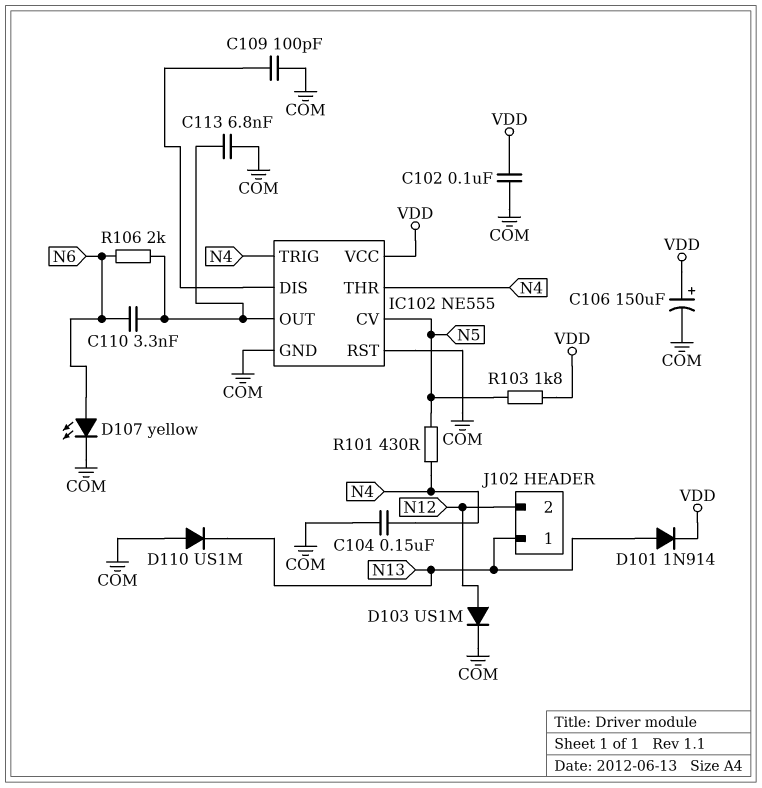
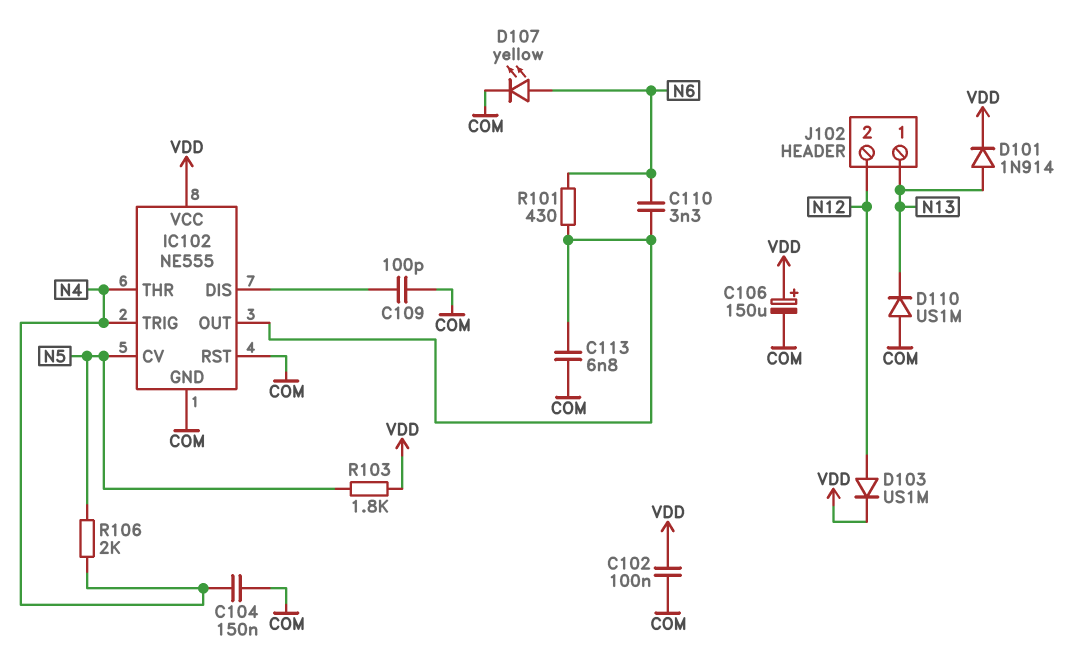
D103: diode US1M (A N12, K COM) -> diode US1M (A N12, K VDD)
R101: 430 (N4, N5) -> 430 (IC102/OUT, N6)
R106: 2k (IC102/OUT, N6) -> 2k (N4, N5)

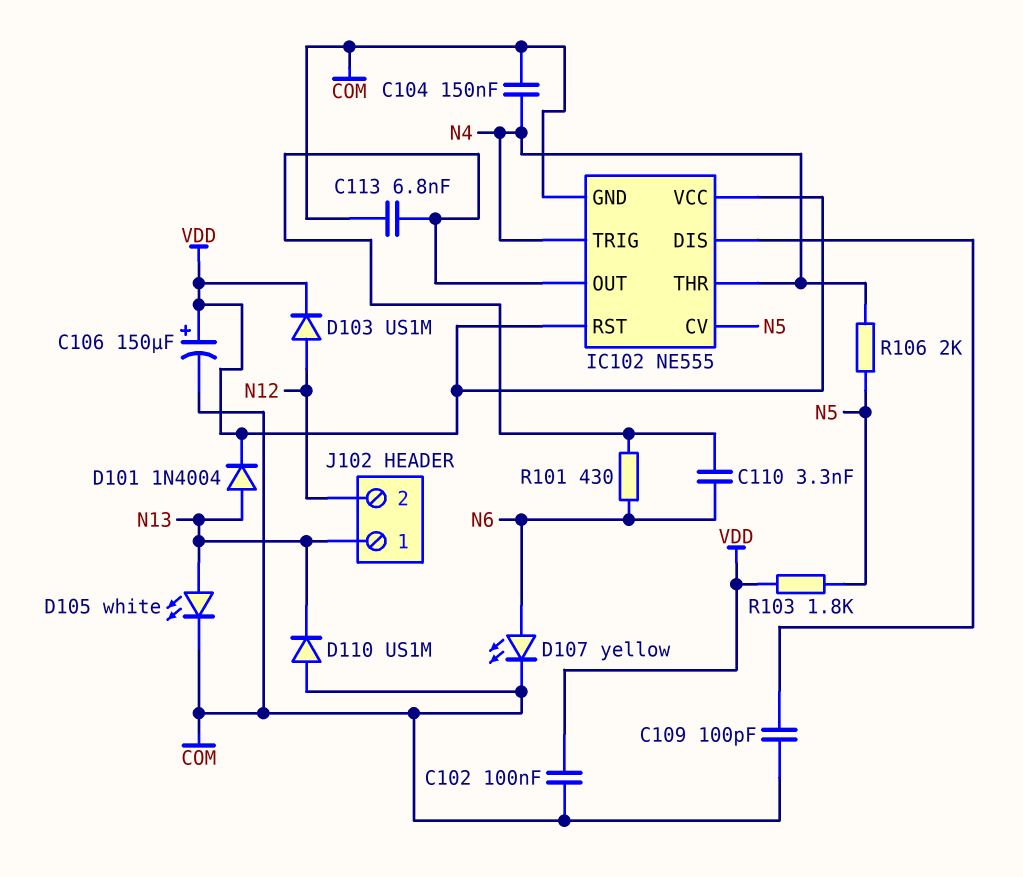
D101: diode 1N914 (A N13, K VDD) -> diode 1N4004 (A N13, K VDD)
D105: none -> LED white (A N13, K COM)
IC102 pin RST: COM -> VDD

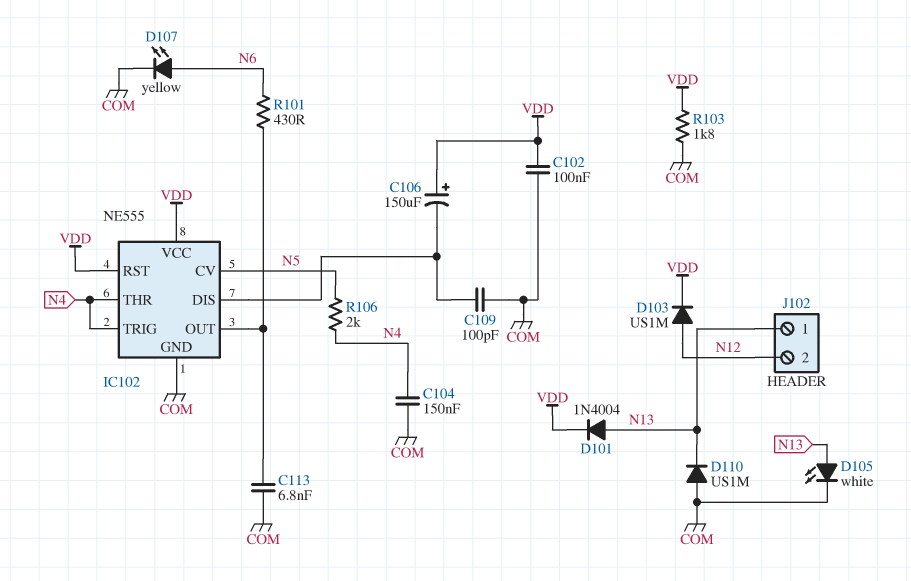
C106: 150uF (plus VDD, minus COM) -> 150uF (plus VDD, minus IC102/DIS)
C110: 3.3nF (IC102/OUT, N6) -> none
R103: 1.8k (N5, VDD) -> 1.8k (COM, VDD)

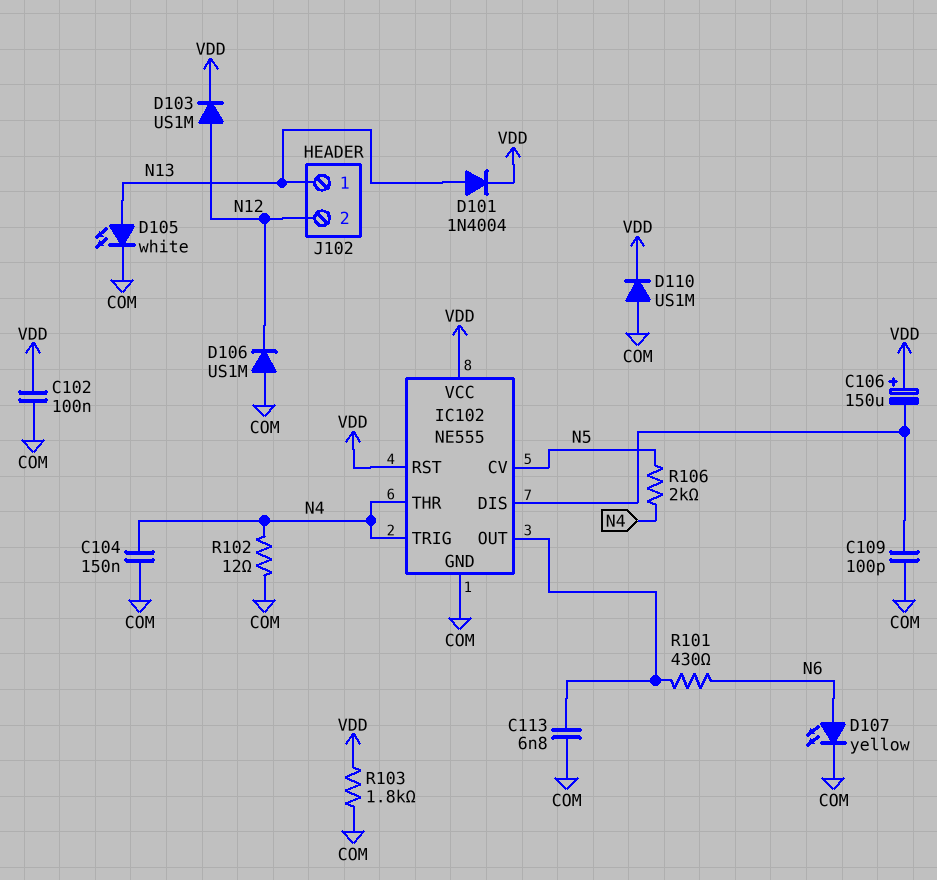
D106: none -> diode US1M (A COM, K N12)
D110: diode US1M (A COM, K N13) -> diode US1M (A COM, K VDD)
R102: none -> 12 (COM, N4)

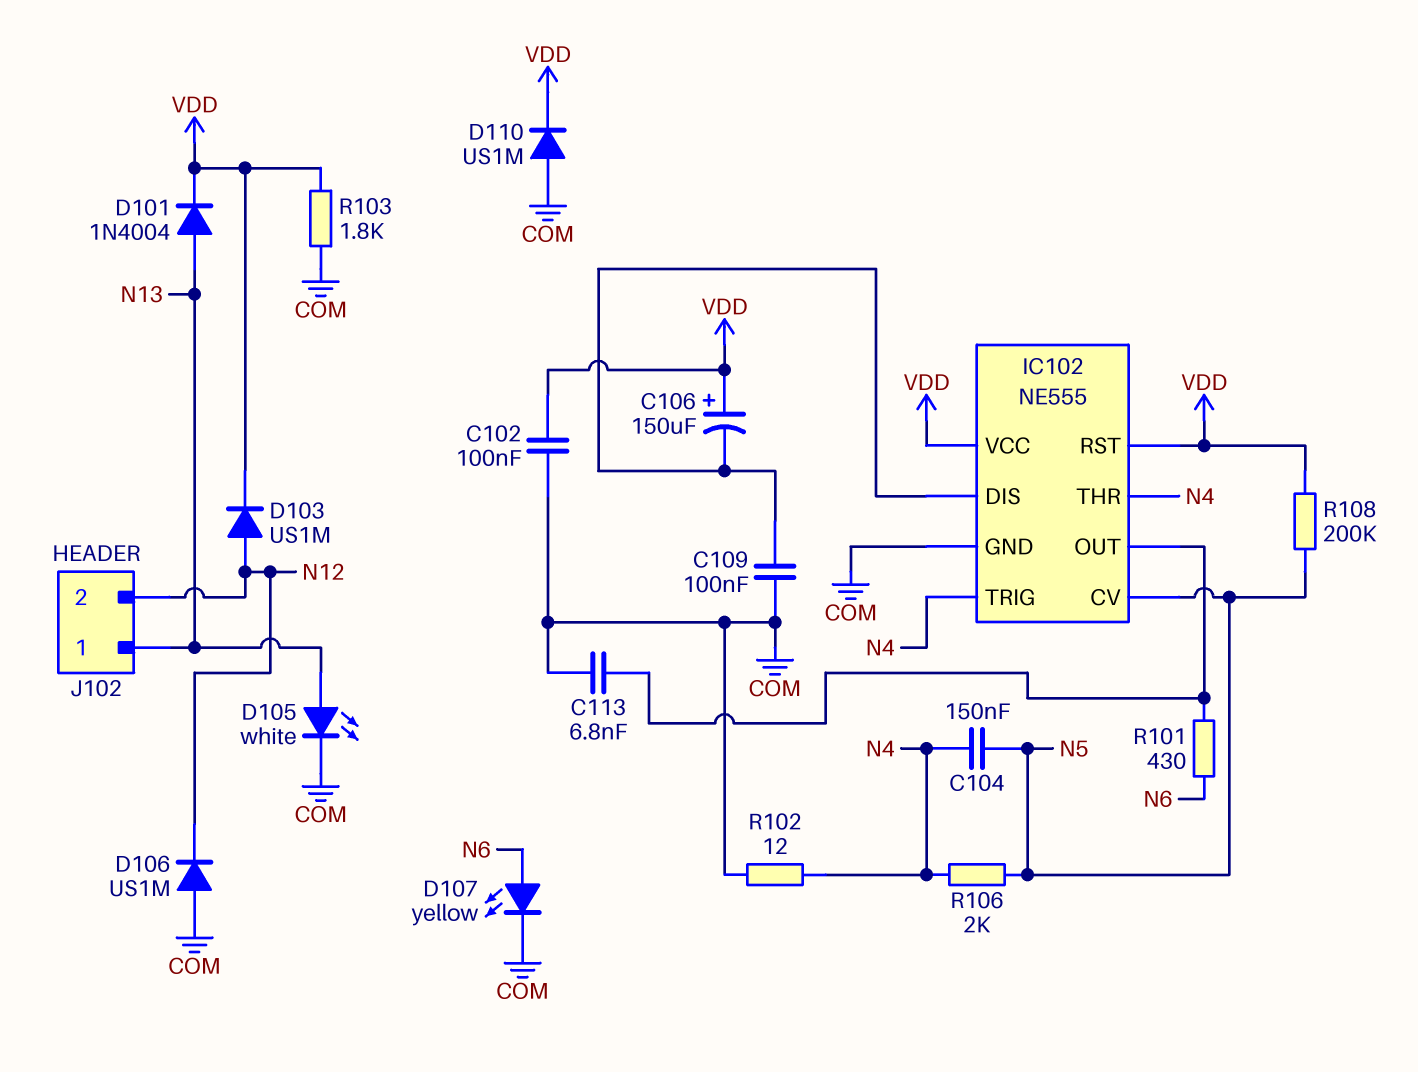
C104: 150nF (COM, N4) -> 150nF (N4, N5)
C109: 100pF (COM, IC102/DIS) -> 100nF (COM, IC102/DIS)
R108: none -> 200k (N5, VDD)

